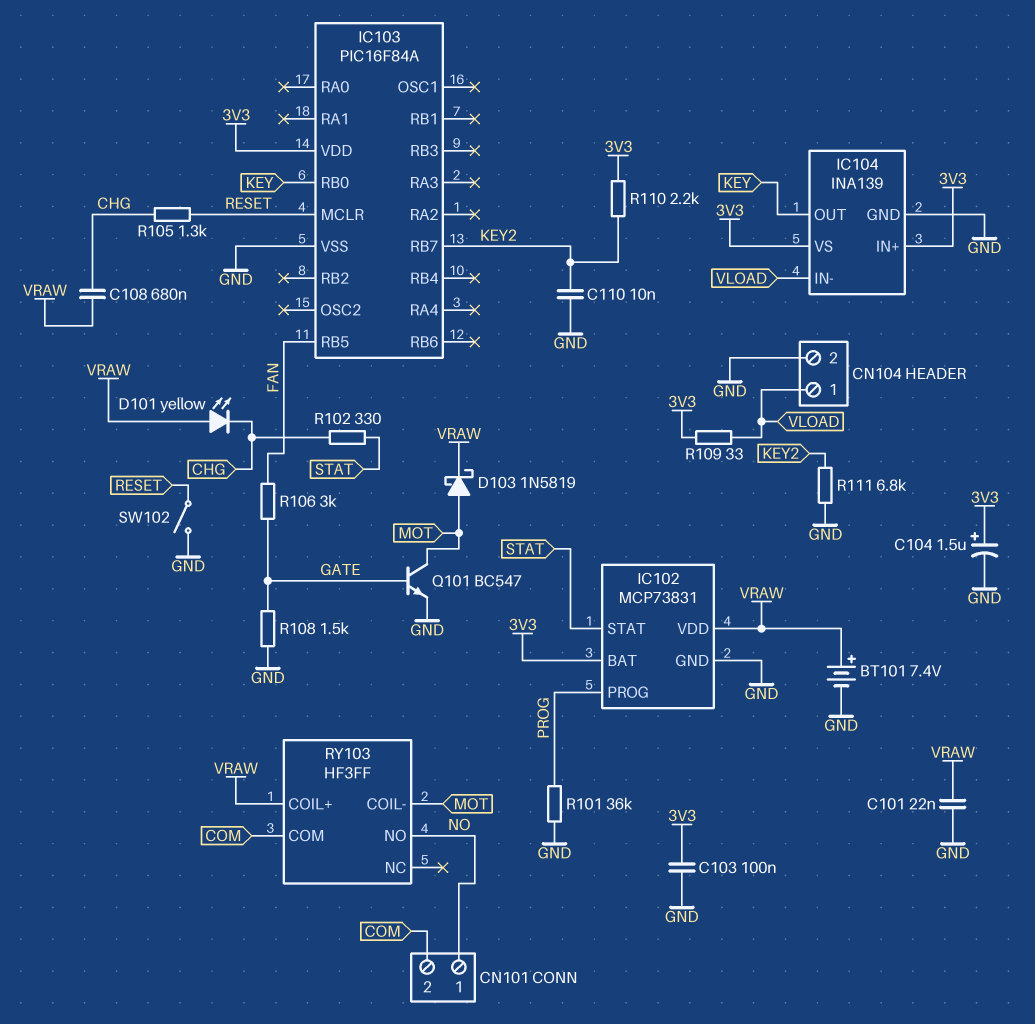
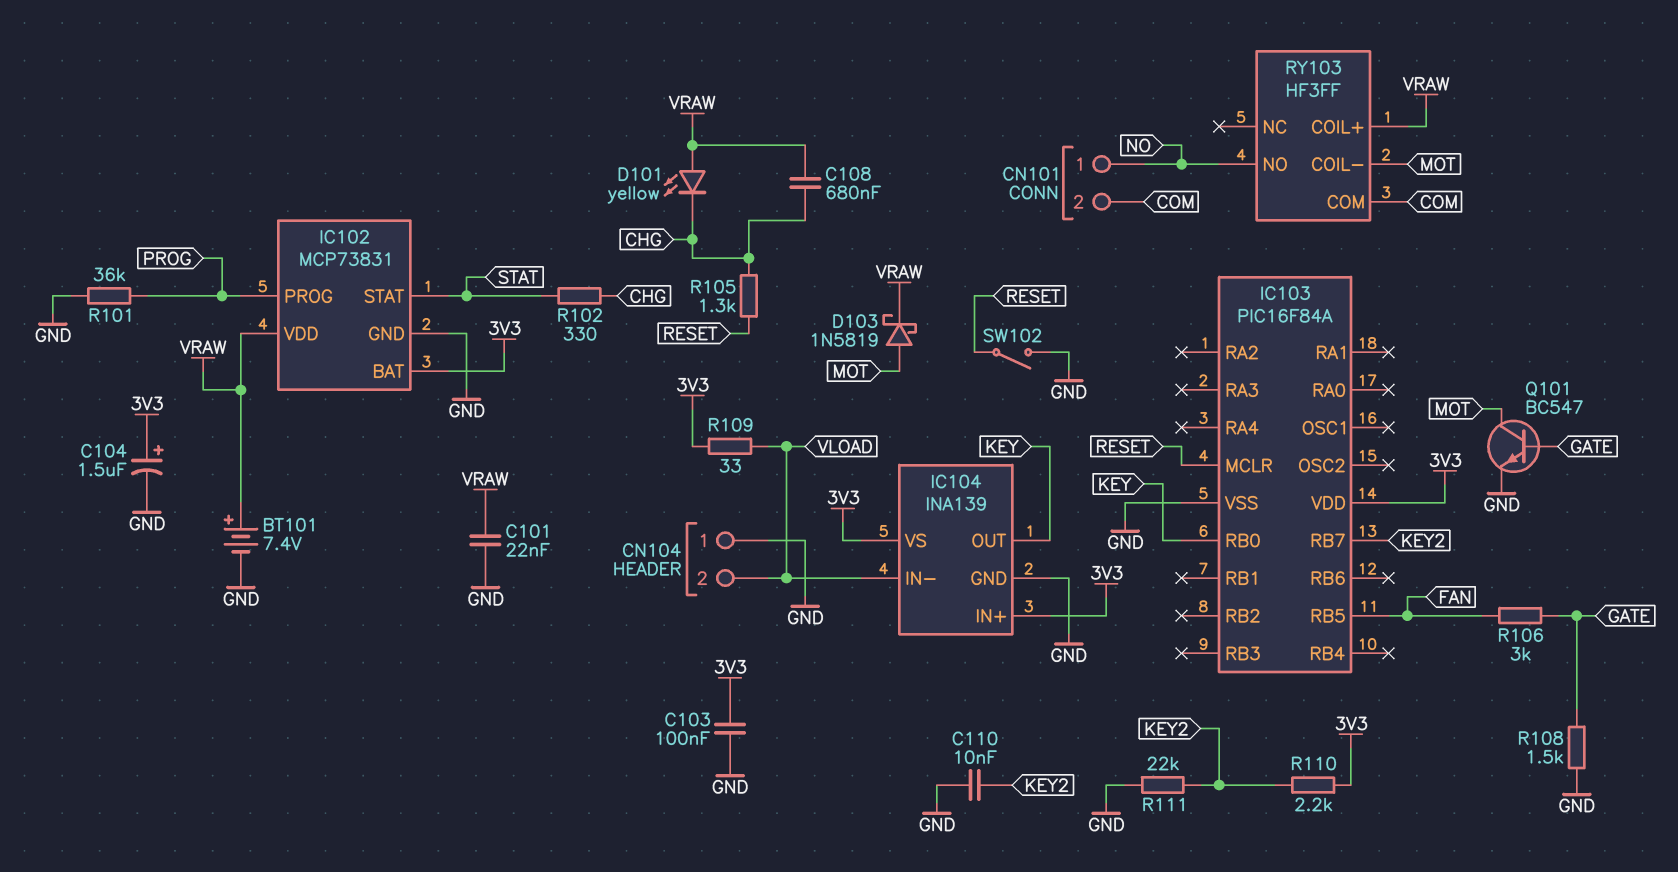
CN104 pin 1: VLOAD -> GND
CN104 pin 2: GND -> VLOAD
R111: 6.8k (GND, KEY2) -> 22k (GND, KEY2)

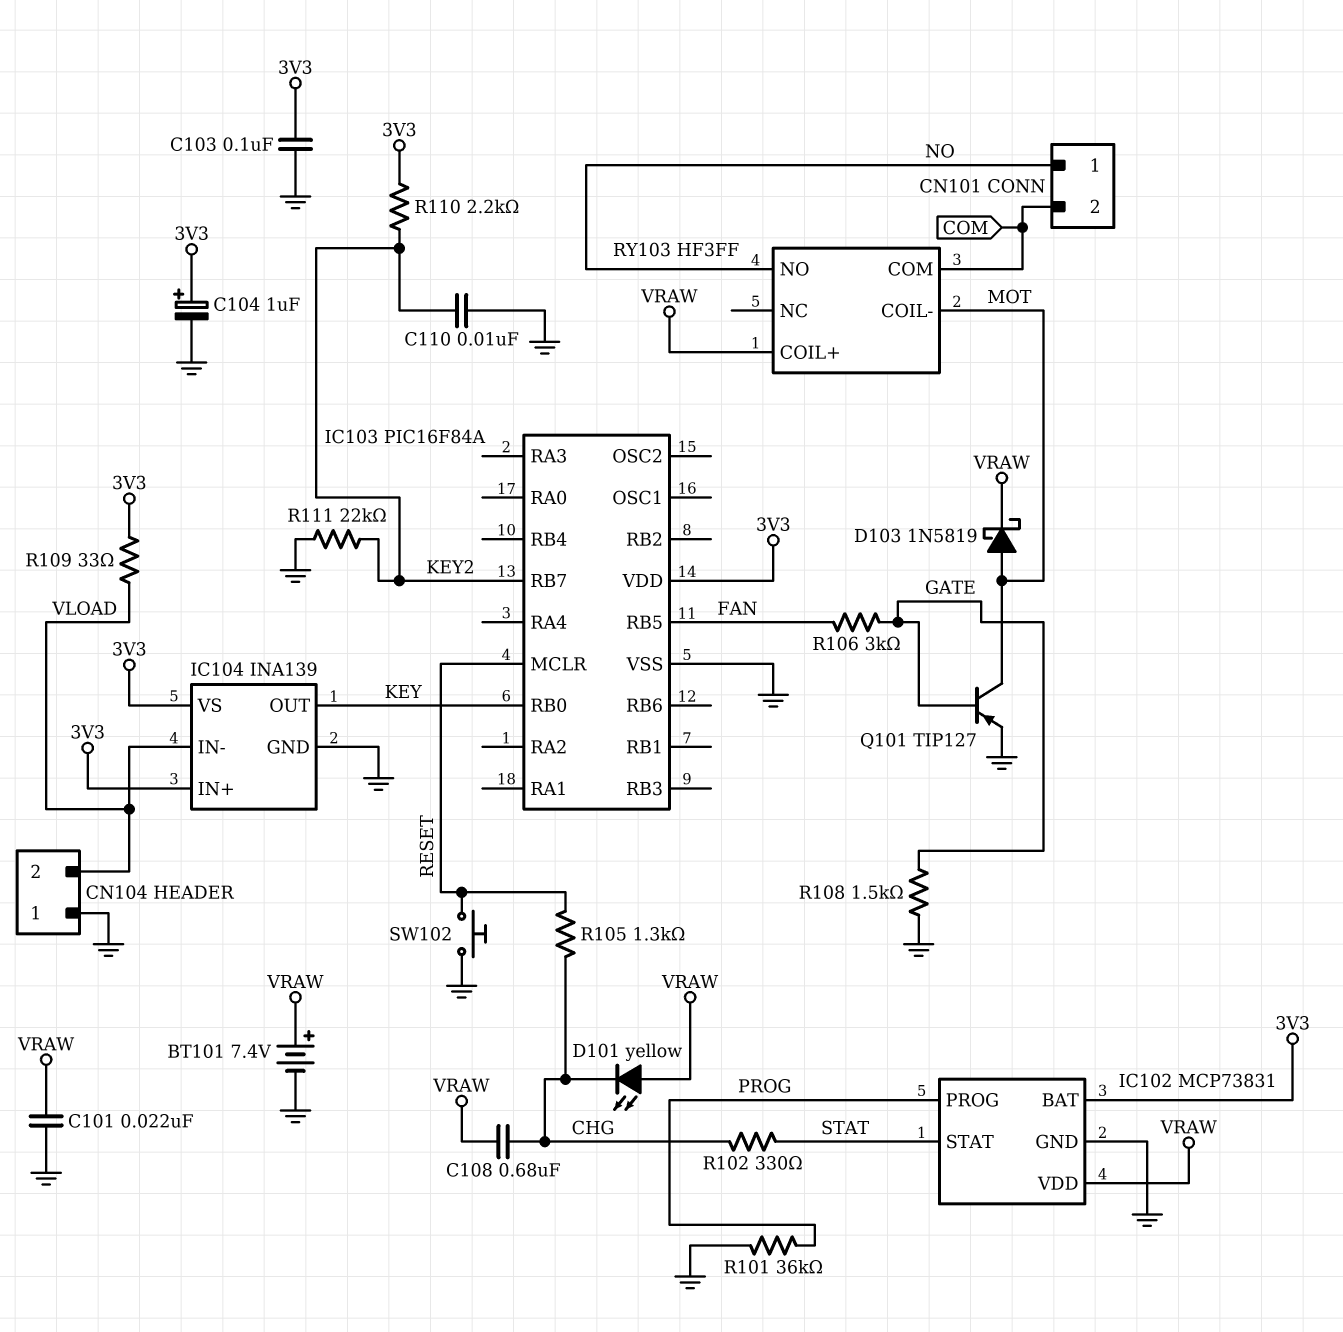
C104: 1.5uF (plus 3V3, minus GND) -> 1uF (plus 3V3, minus GND)
Q101: NPN BC547 (B GATE, C MOT, E GND) -> PNP TIP127 (B GATE, C MOT, E GND)
SW102: switch (GND, RESET) -> button (GND, RESET)

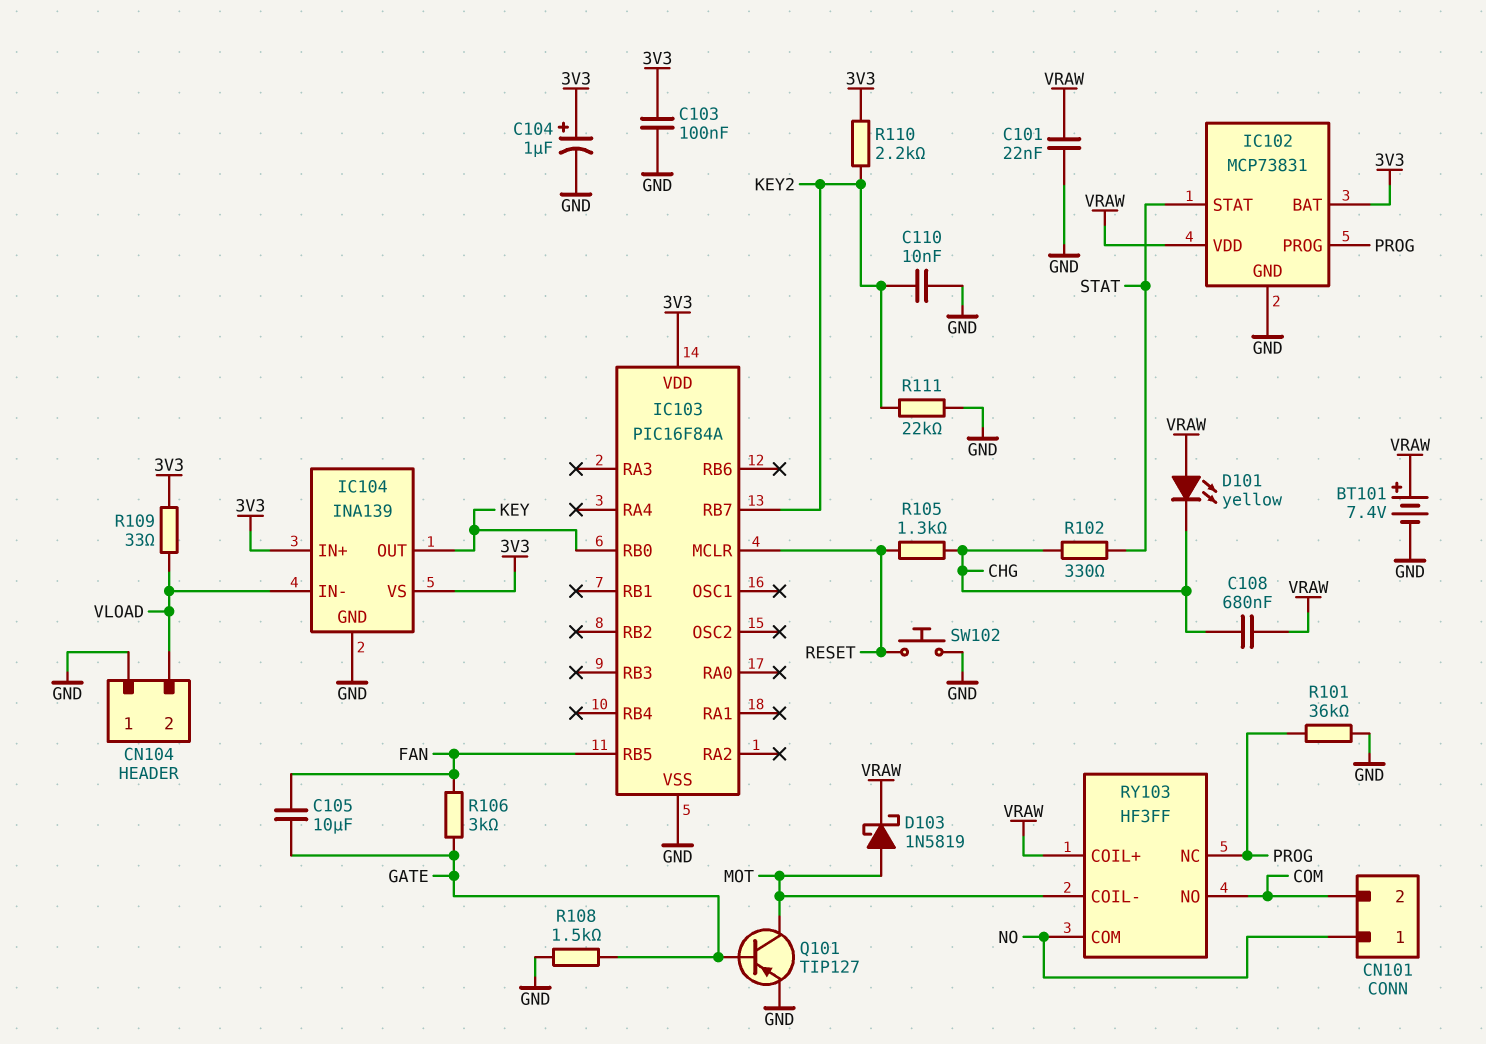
C105: none -> 10uF (FAN, GATE)
RY103 pin COM: COM -> NO
RY103 pin NC: none -> PROG
RY103 pin NO: NO -> COM

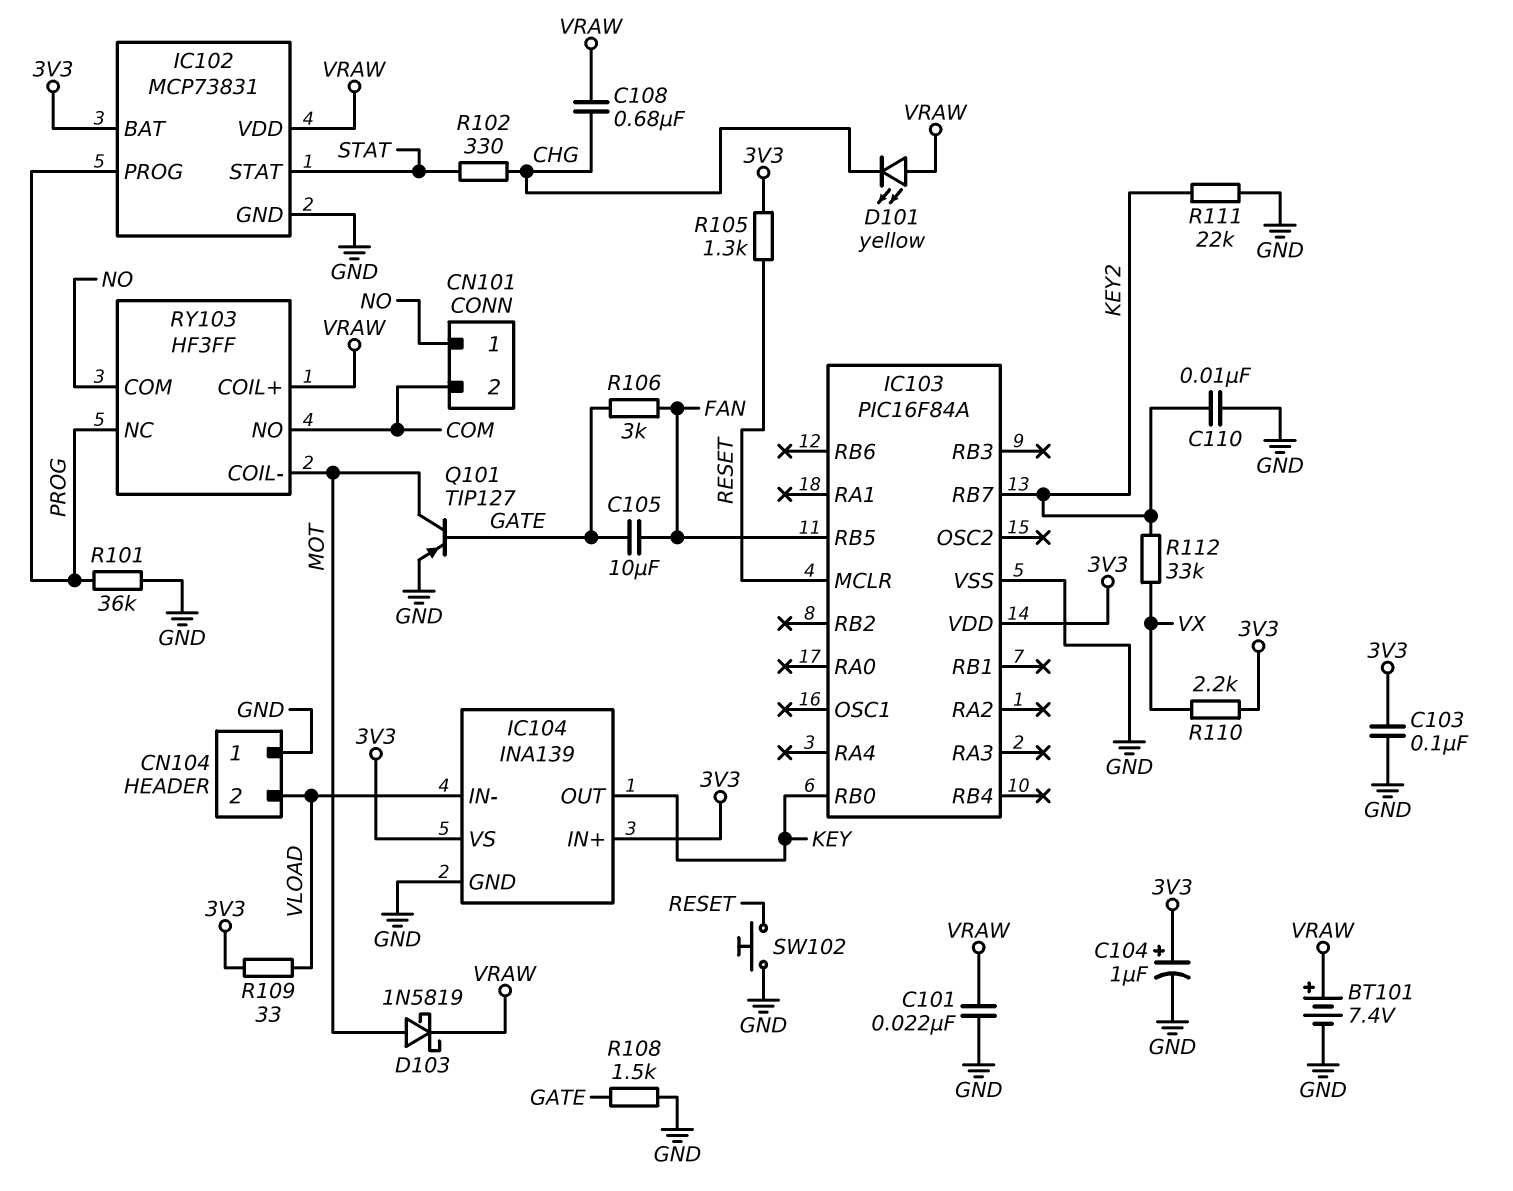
R105: 1.3k (CHG, RESET) -> 1.3k (3V3, RESET)
R110: 2.2k (3V3, KEY2) -> 2.2k (3V3, VX)
R112: none -> 33k (KEY2, VX)

